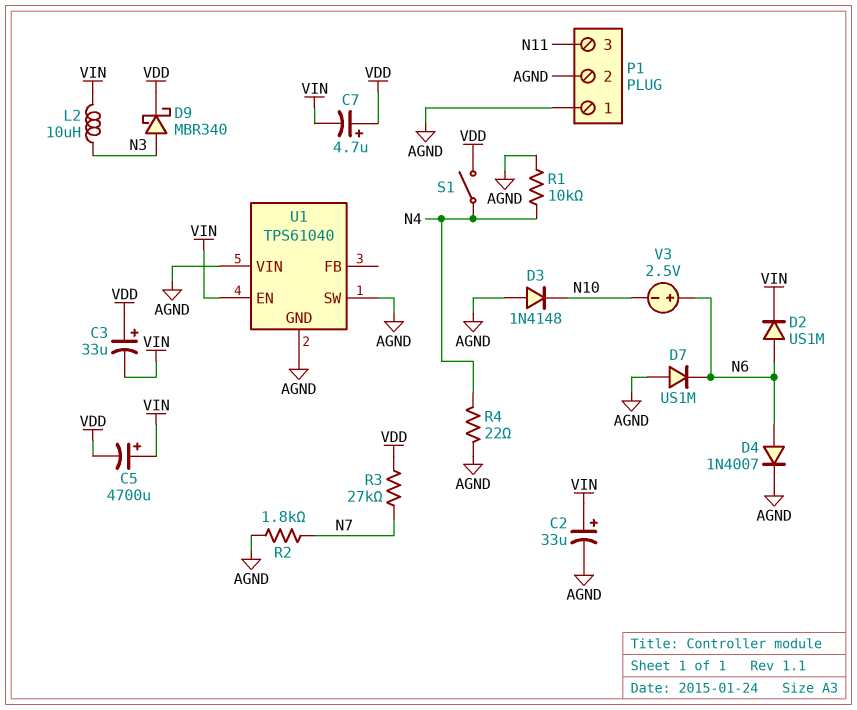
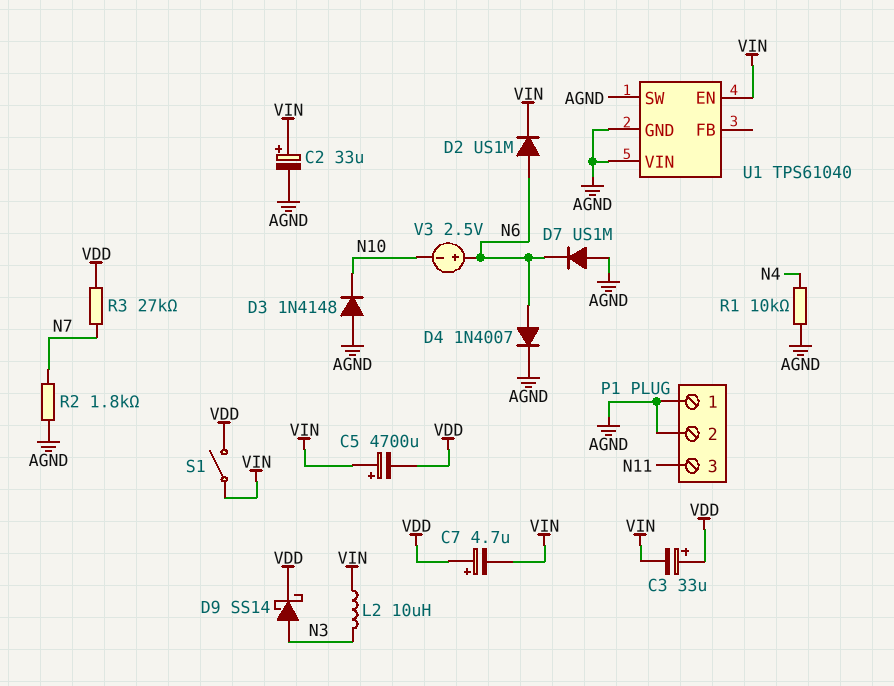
D9: schottky MBR340 (A N3, K VDD) -> schottky SS14 (A N3, K VDD)
R4: 22 (AGND, N4) -> none
S1: switch (N4, VDD) -> switch (VDD, VIN)

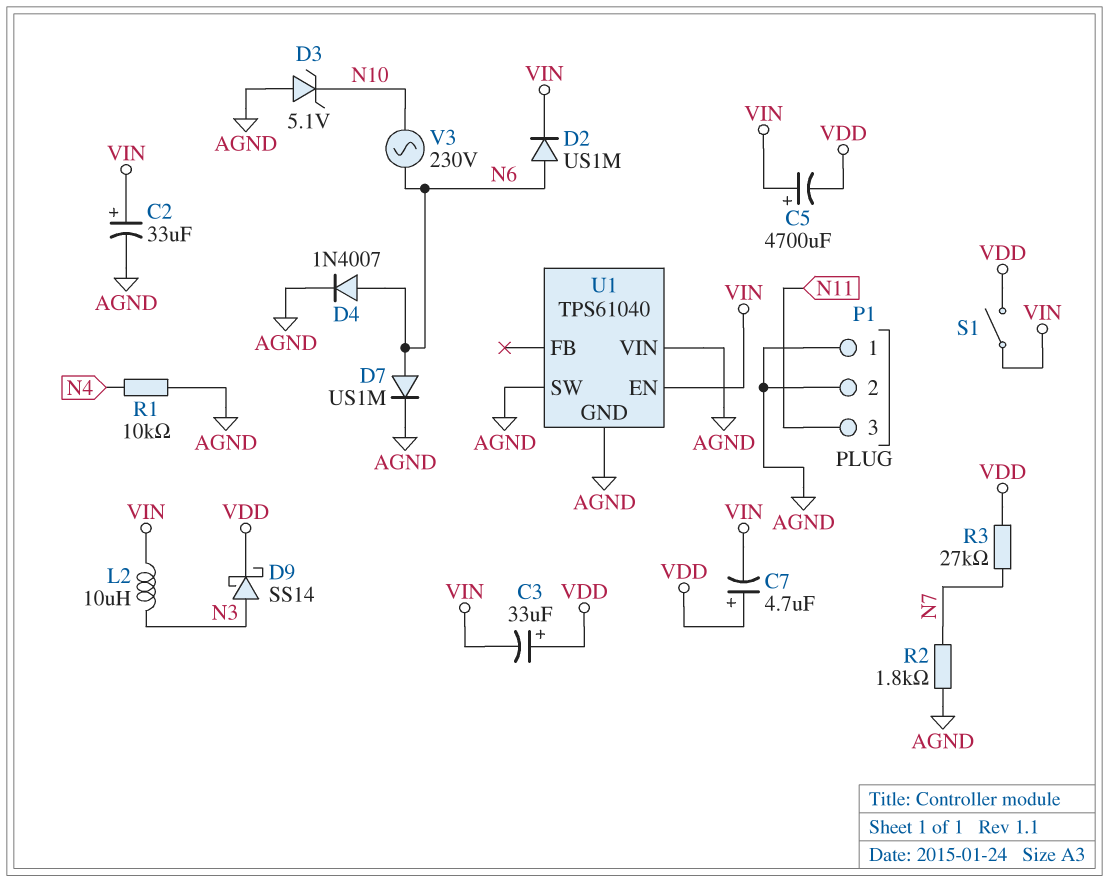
D3: diode 1N4148 (A AGND, K N10) -> zener 5.1V (A AGND, K N10)
D7: diode US1M (A AGND, K N6) -> diode US1M (A N6, K AGND)
V3: 2.5V (plus N6, minus N10) -> AC 230V (N6, N10)

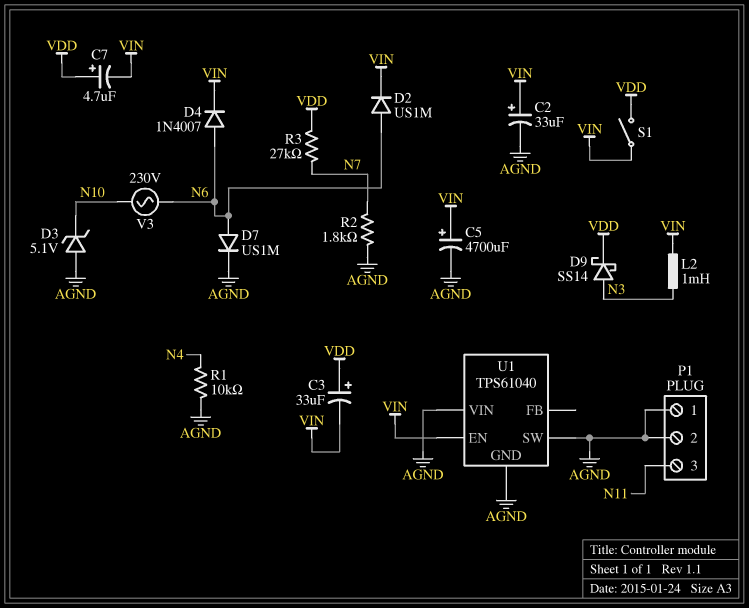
C5: 4700uF (plus VIN, minus VDD) -> 4700uF (plus VIN, minus AGND)
D4: diode 1N4007 (A N6, K AGND) -> diode 1N4007 (A N6, K VIN)
L2: 10uH (N3, VIN) -> 1mH (N3, VIN)

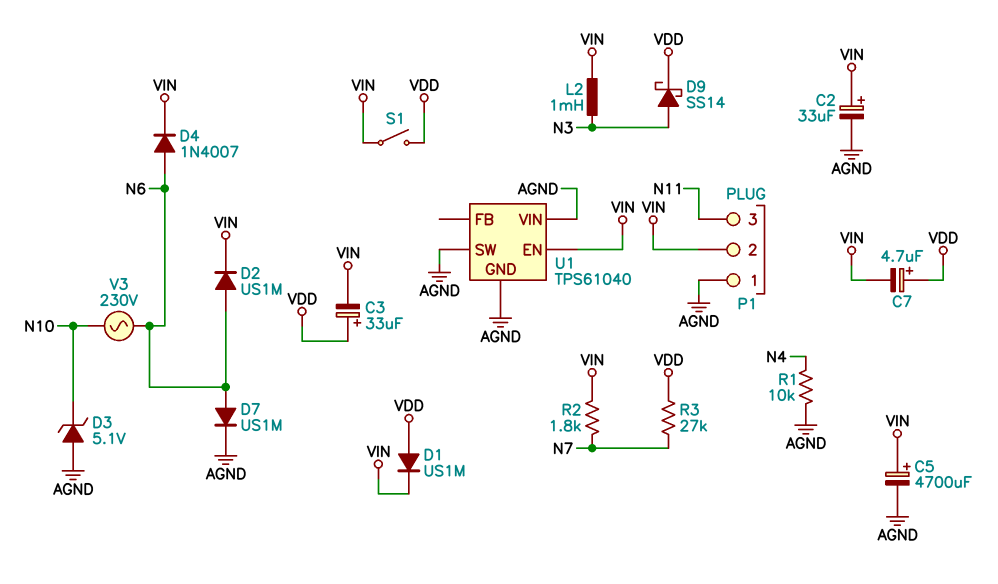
D1: none -> diode US1M (A VDD, K VIN)
P1 pin 2: AGND -> VIN
R2: 1.8k (AGND, N7) -> 1.8k (N7, VIN)

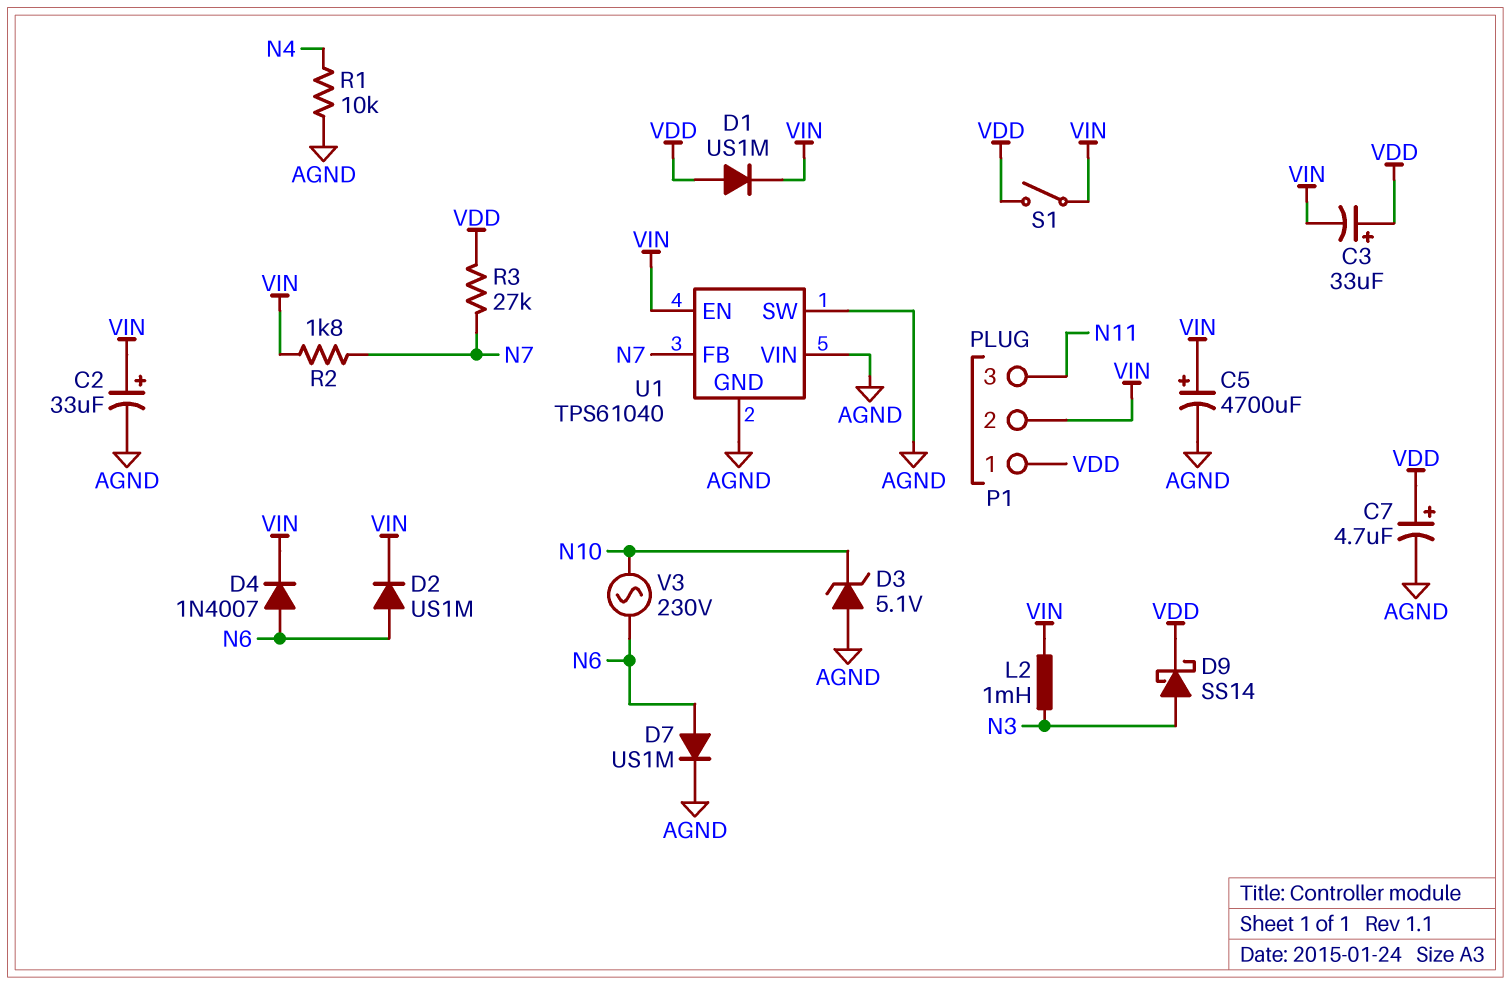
C7: 4.7uF (plus VDD, minus VIN) -> 4.7uF (plus VDD, minus AGND)
P1 pin 1: AGND -> VDD
U1 pin FB: none -> N7

